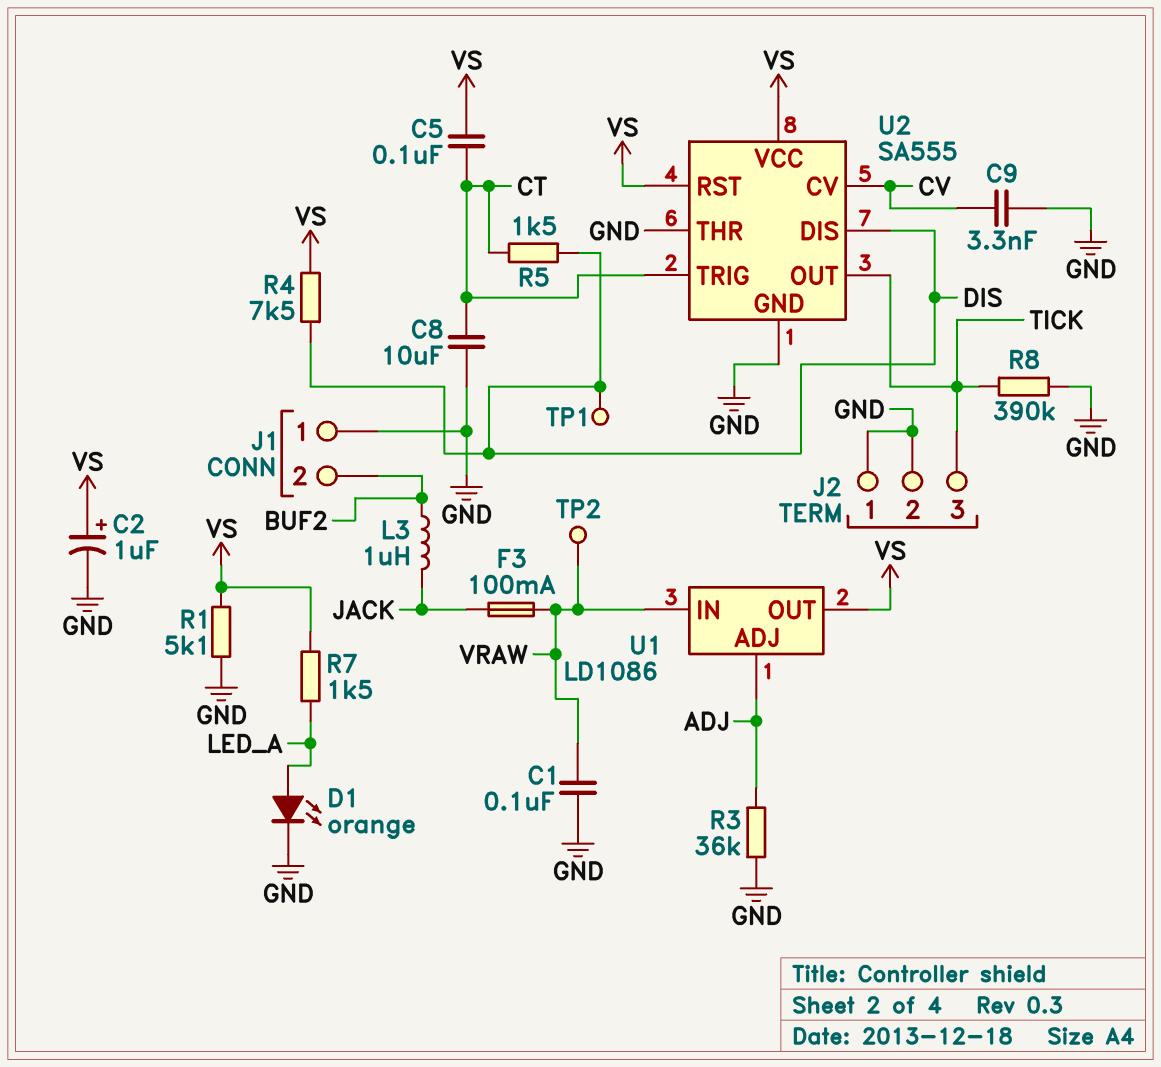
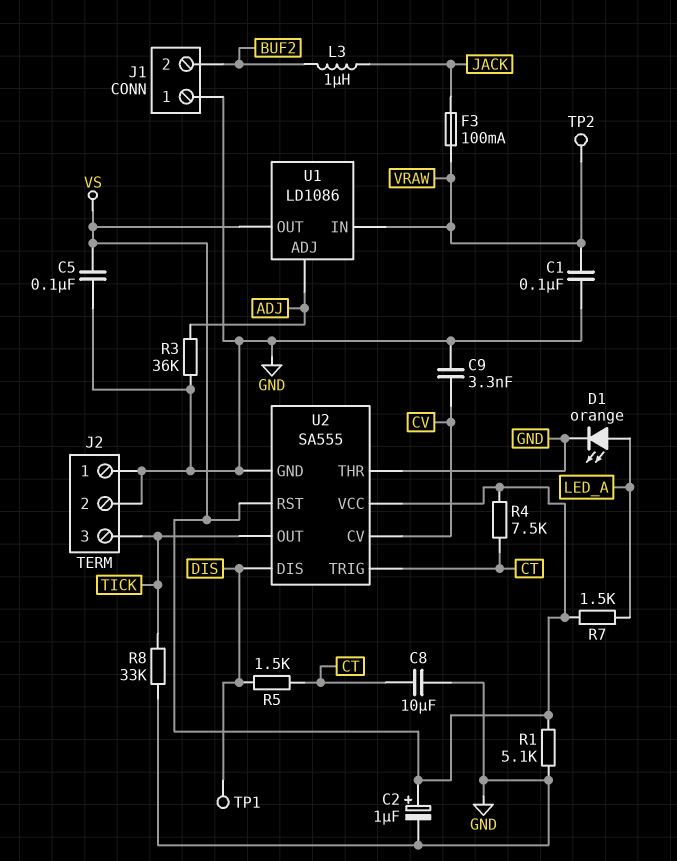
C5: 100nF (CT, VS) -> 100nF (GND, VS)
R4: 7.5k (DIS, VS) -> 7.5k (CT, VS)
R8: 390k (GND, TICK) -> 33k (GND, TICK)

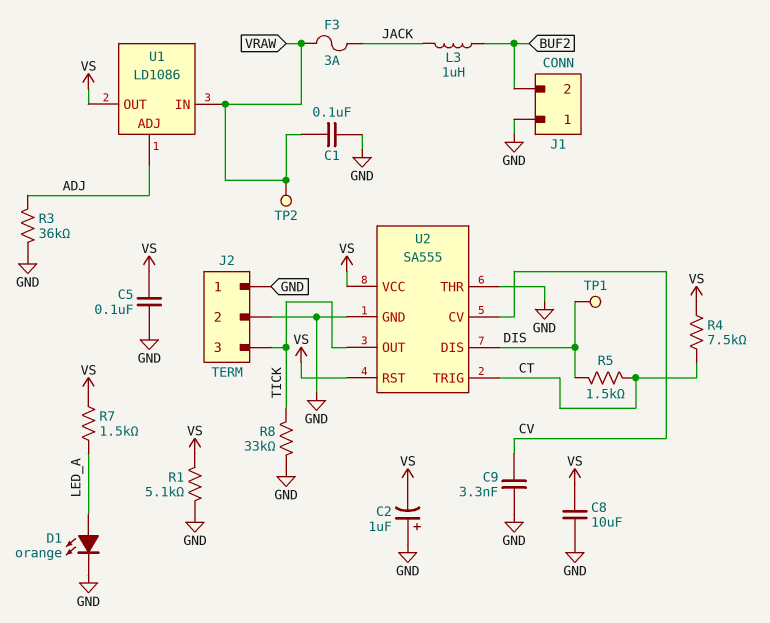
C2: 1uF (plus VS, minus GND) -> 1uF (plus GND, minus VS)
C8: 10uF (CT, GND) -> 10uF (GND, VS)
F3: 100mA (JACK, VRAW) -> 3A (JACK, VRAW)

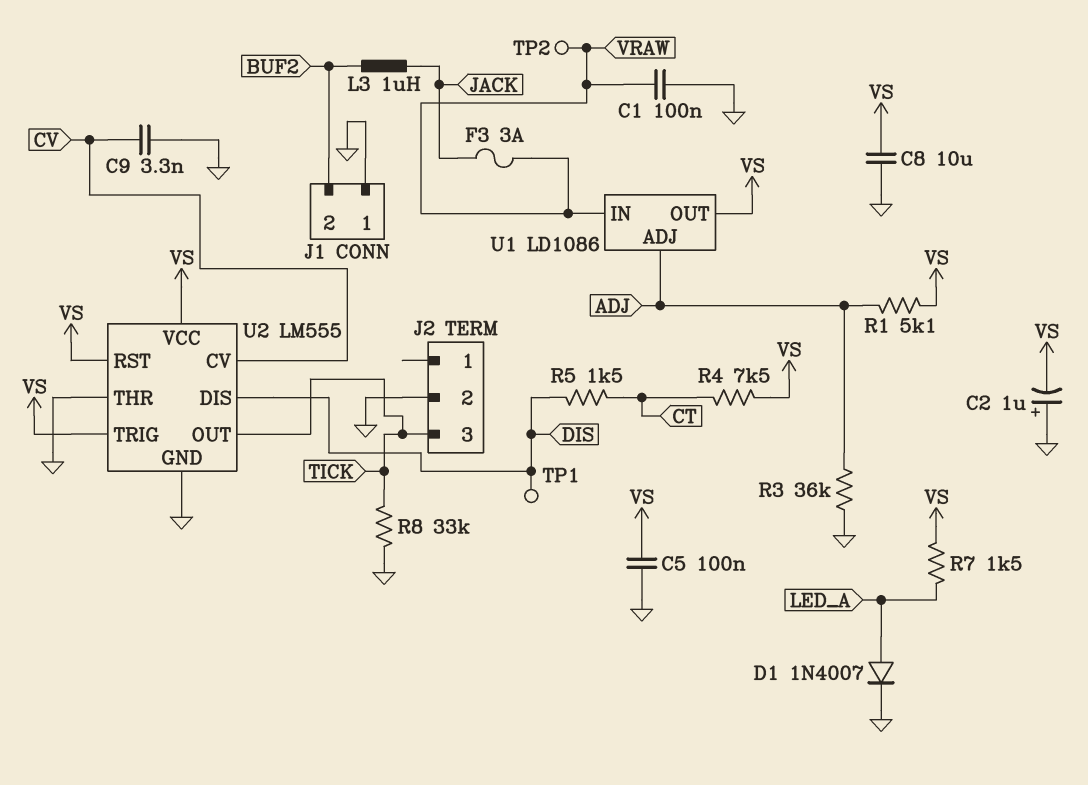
D1: LED orange (A LED_A, K GND) -> diode 1N4007 (A LED_A, K GND)
J2 pin 1: GND -> none
R1: 5.1k (GND, VS) -> 5.1k (ADJ, VS)
U2: SA555 -> LM555
U2 pin TRIG: CT -> VS

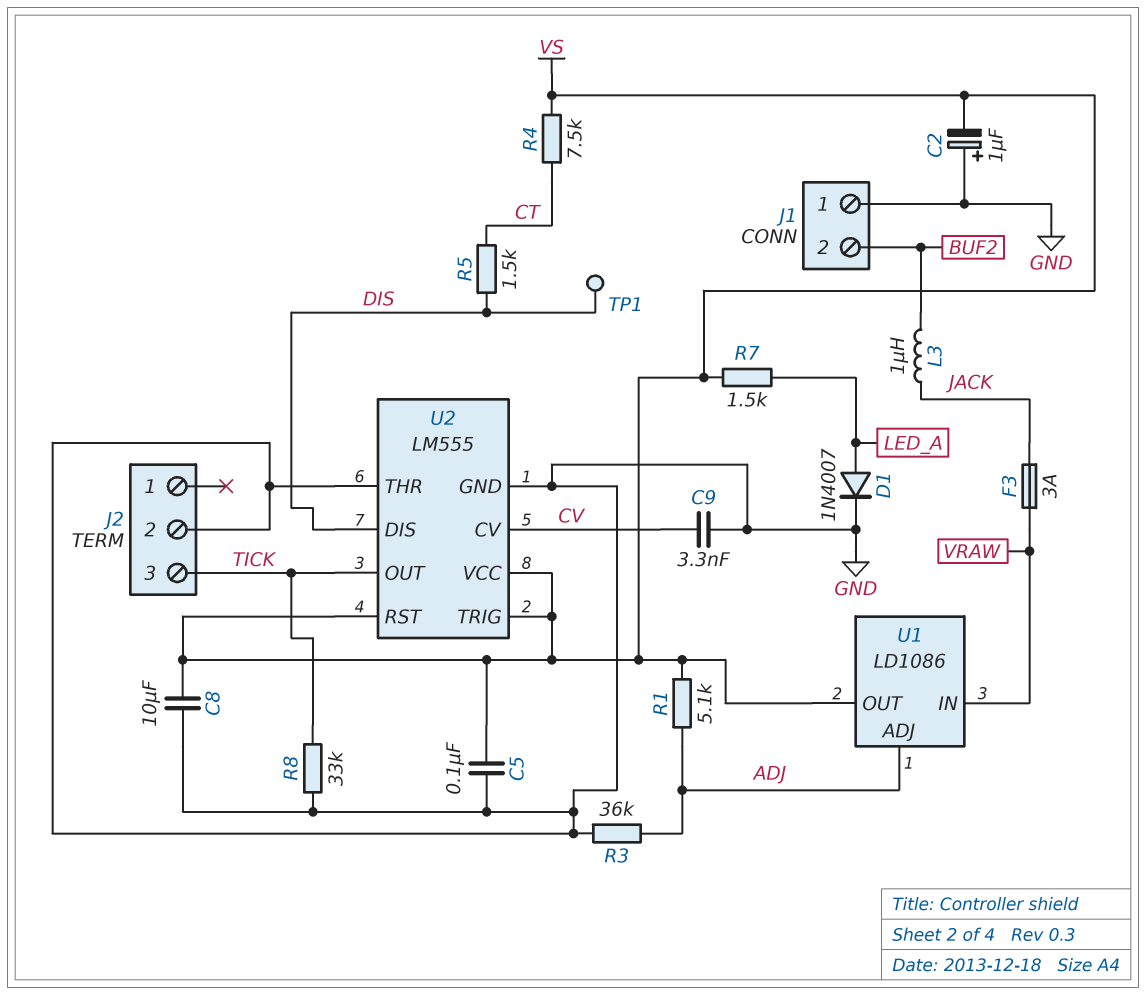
C1: 100nF (GND, VRAW) -> none
TP2: test point (VRAW) -> none

